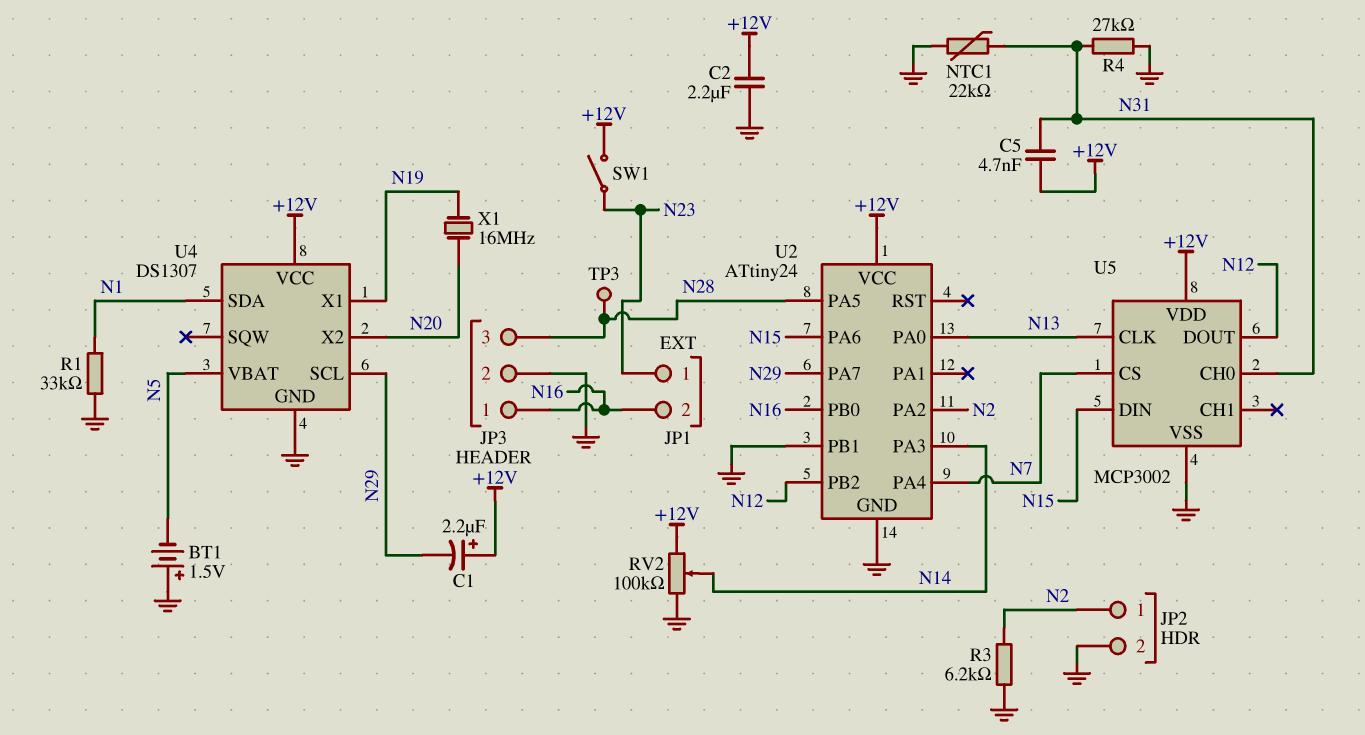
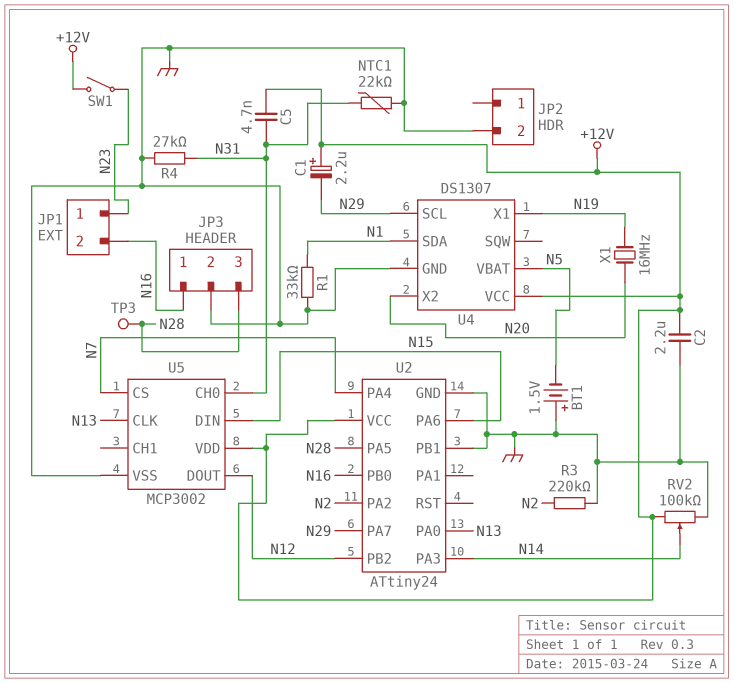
JP2 pin 1: N2 -> none
R3: 6.2k (GND, N2) -> 220k (GND, N2)

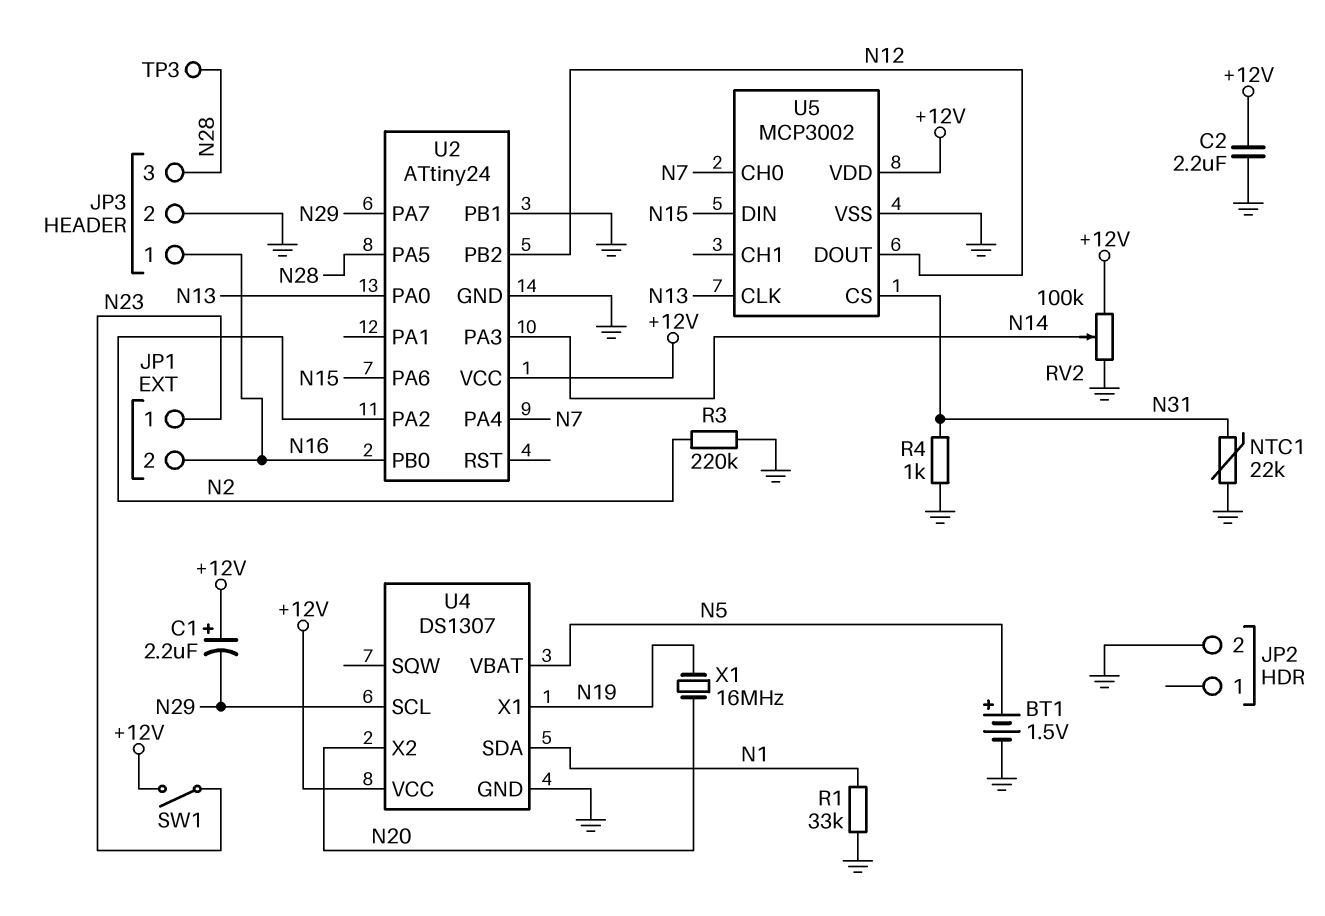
BT1: 1.5V (plus GND, minus N5) -> 1.5V (plus N5, minus GND)
C5: 4.7nF (+12V, N31) -> none
R4: 27k (GND, N31) -> 1k (GND, N31)
U5 pin CH0: N31 -> N7
U5 pin CS: N7 -> N31

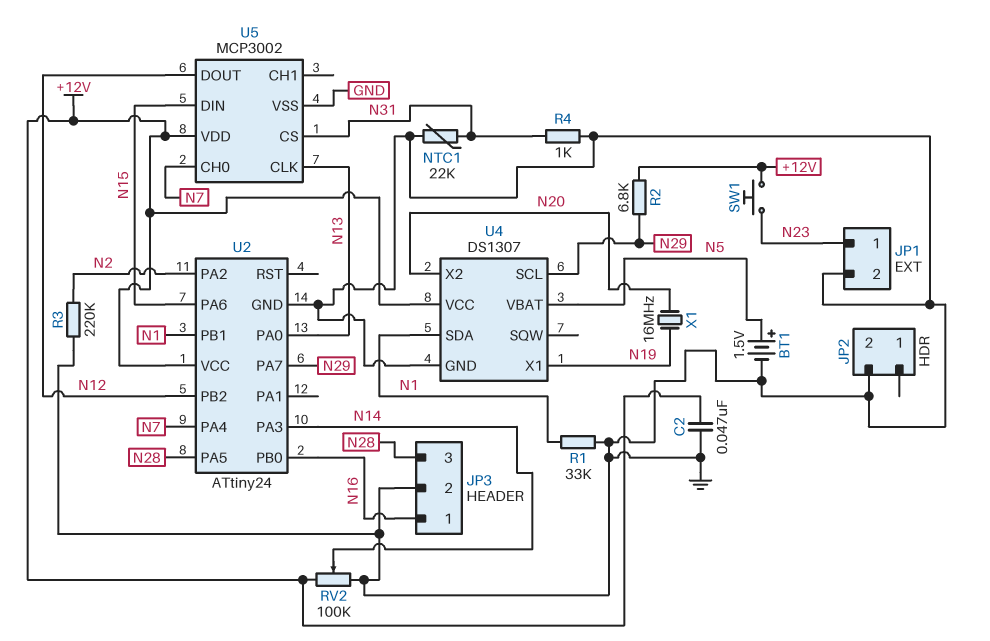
C1: 2.2uF (plus +12V, minus N29) -> none
C2: 2.2uF (+12V, GND) -> 47nF (+12V, GND)
JP1 pin 2: N16 -> GND
R2: none -> 6.8k (+12V, N29)
SW1: switch (+12V, N23) -> button (+12V, N23)
TP3: test point (N28) -> none
U2 pin PB1: GND -> N1

